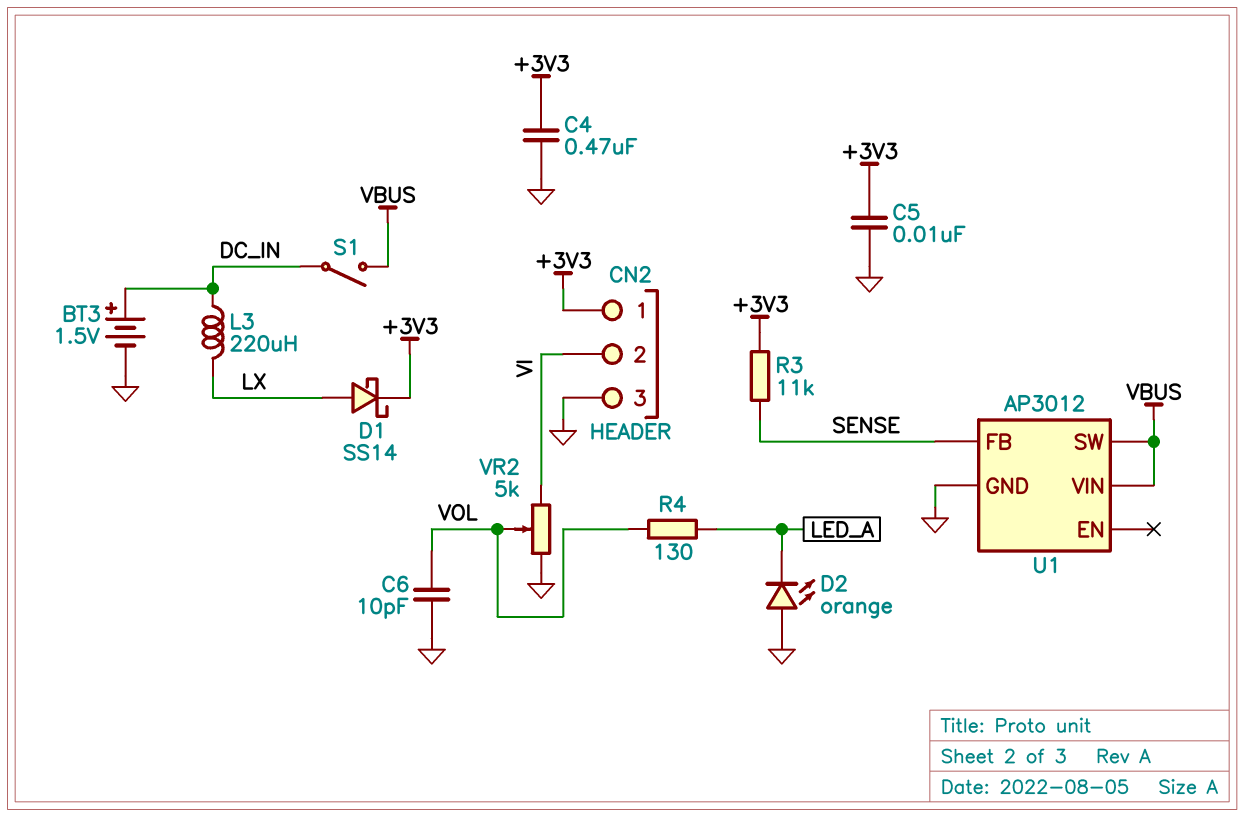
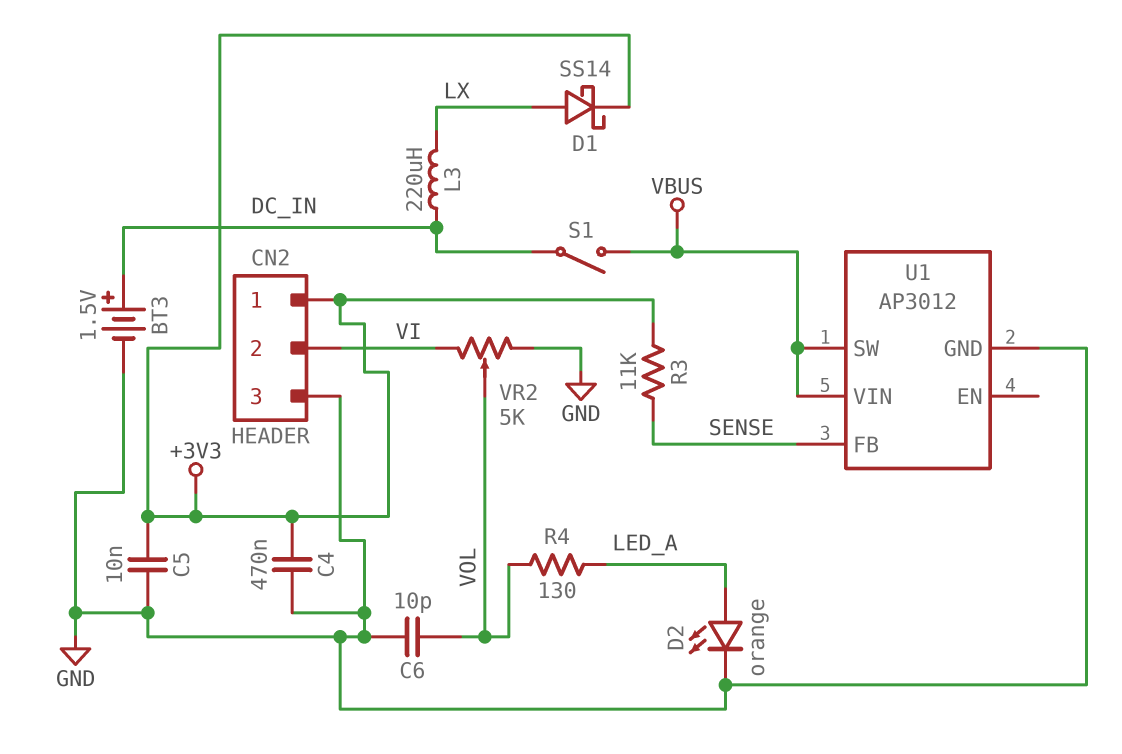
D2: LED orange (A GND, K LED_A) -> LED orange (A LED_A, K GND)

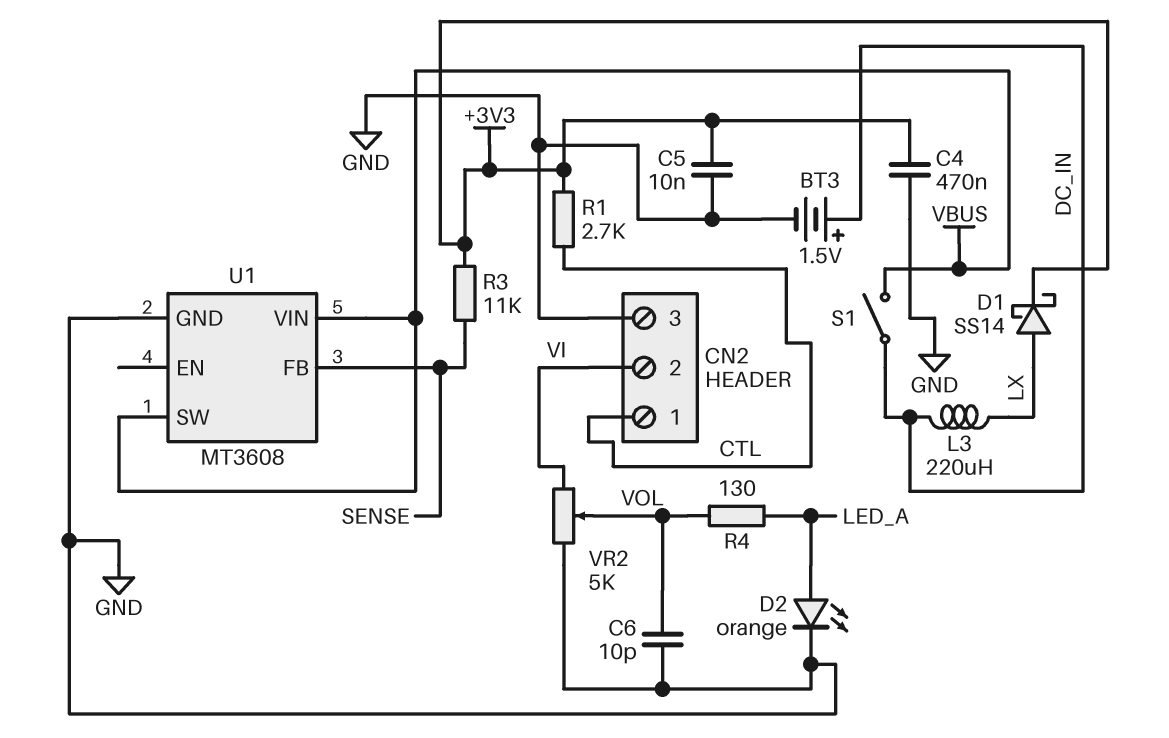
CN2 pin 1: +3V3 -> CTL
R1: none -> 2.7k (+3V3, CTL)
U1: AP3012 -> MT3608

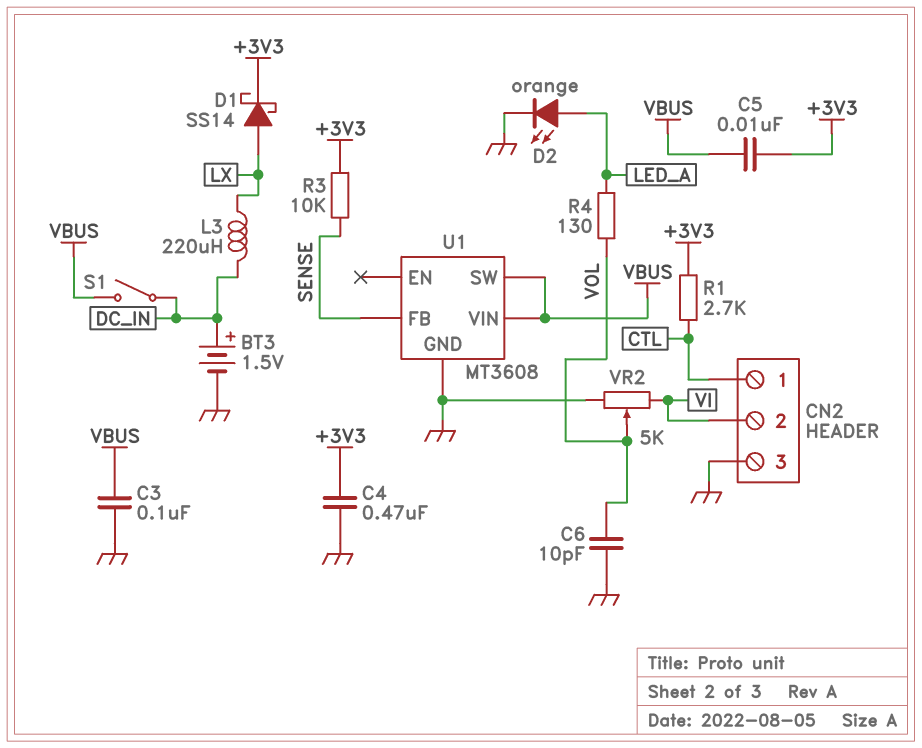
C3: none -> 100nF (GND, VBUS)
C5: 10nF (+3V3, GND) -> 10nF (+3V3, VBUS)
R3: 11k (+3V3, SENSE) -> 10k (+3V3, SENSE)

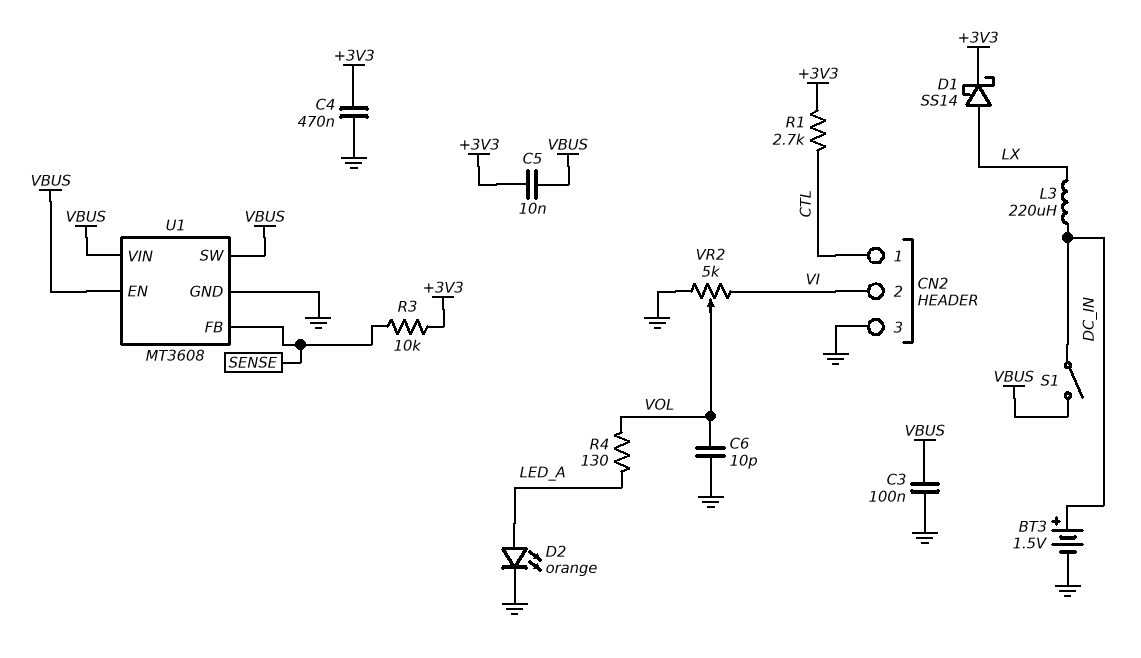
U1 pin EN: none -> VBUS

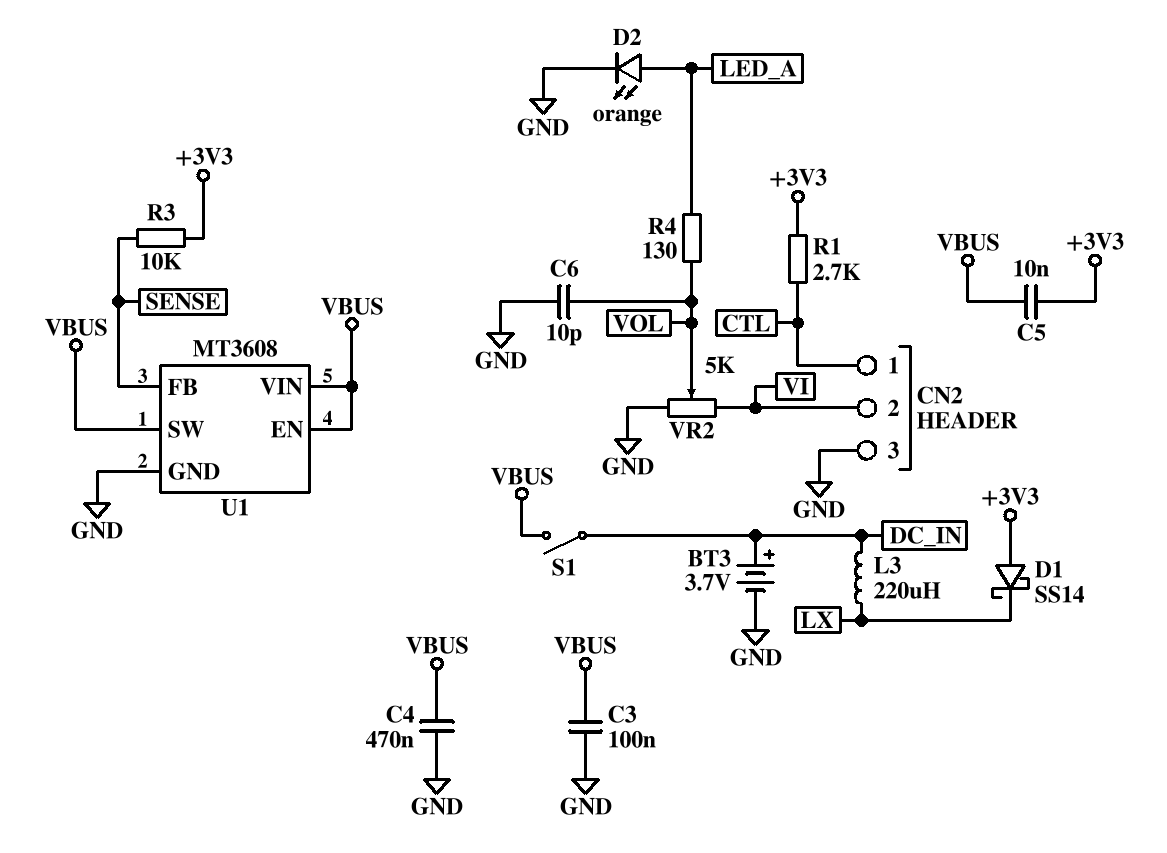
BT3: 1.5V (plus DC_IN, minus GND) -> 3.7V (plus DC_IN, minus GND)
C4: 470nF (+3V3, GND) -> 470nF (GND, VBUS)
D1: schottky SS14 (A LX, K +3V3) -> schottky SS14 (A +3V3, K LX)

